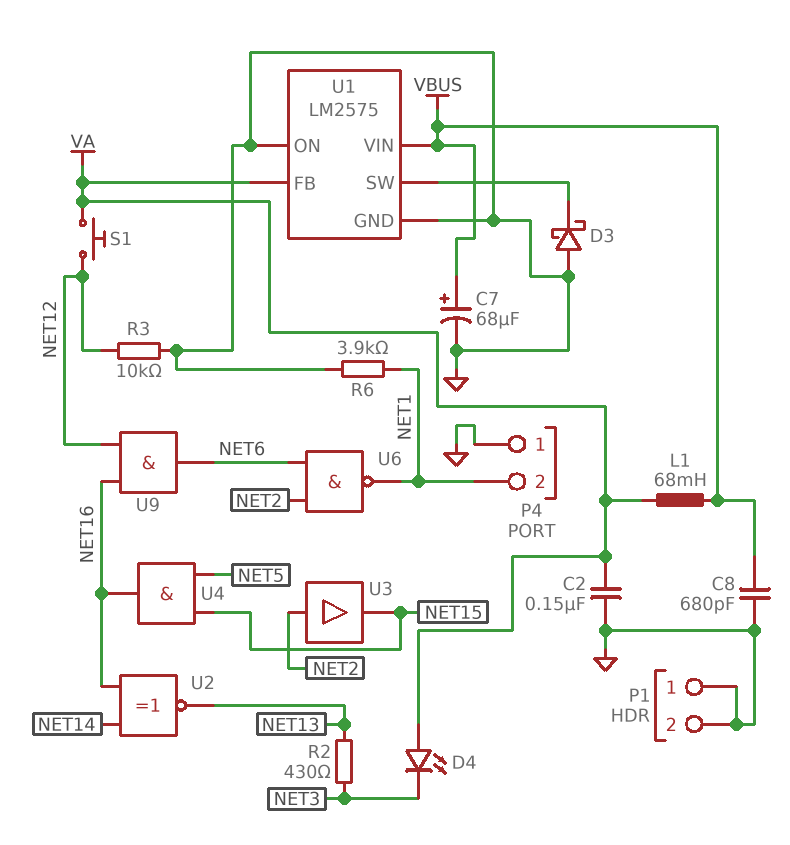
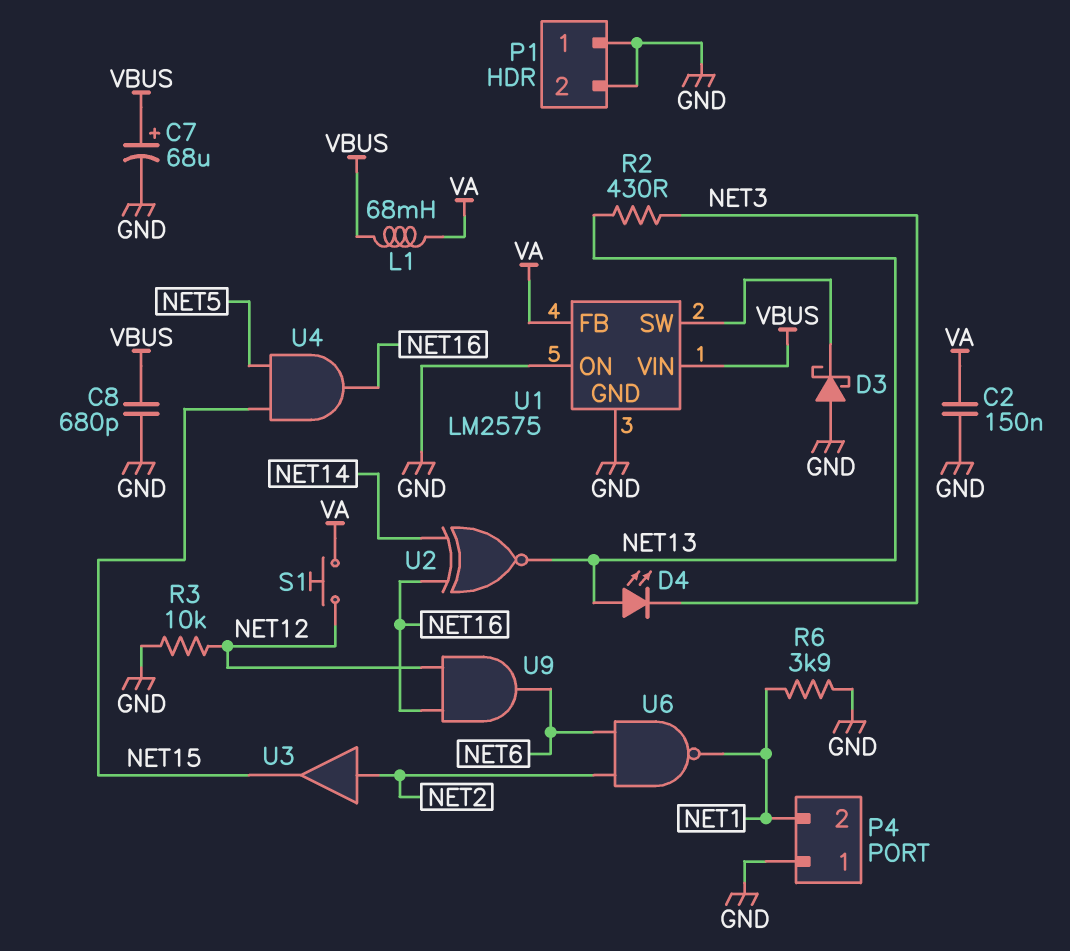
D4: LED (A VA, K NET3) -> LED (A NET13, K NET3)

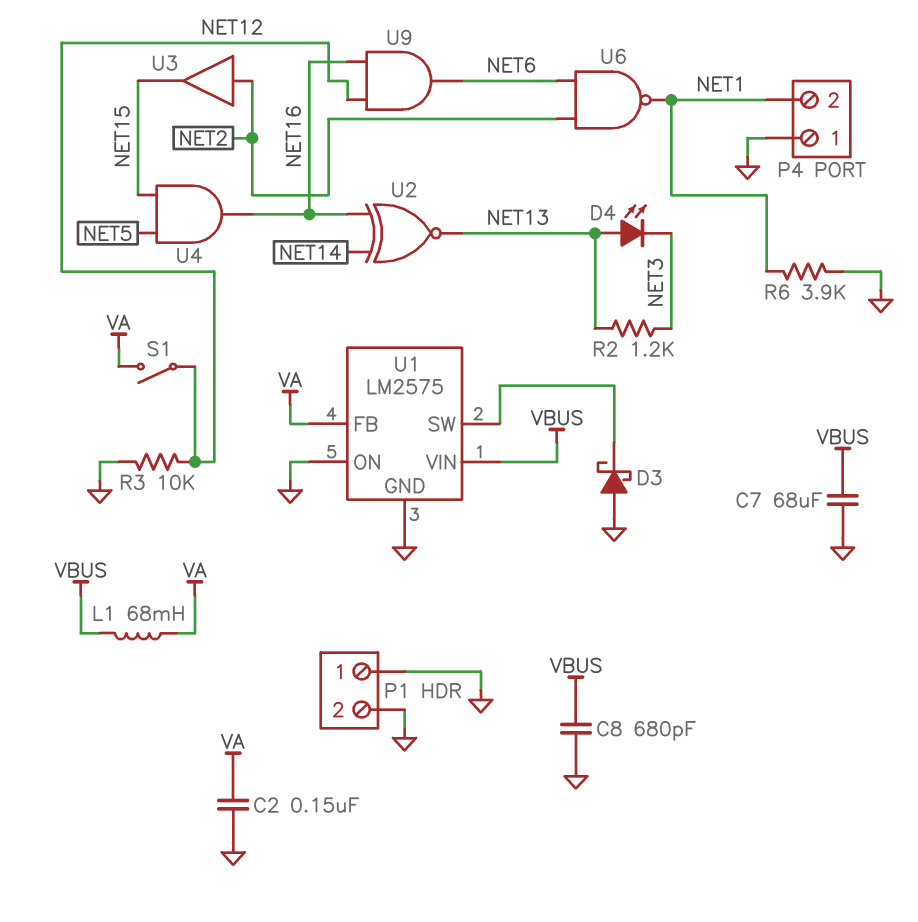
C7: 68uF (plus VBUS, minus GND) -> 68uF (GND, VBUS)
R2: 430 (NET3, NET13) -> 1.2k (NET3, NET13)
S1: button (NET12, VA) -> switch (NET12, VA)

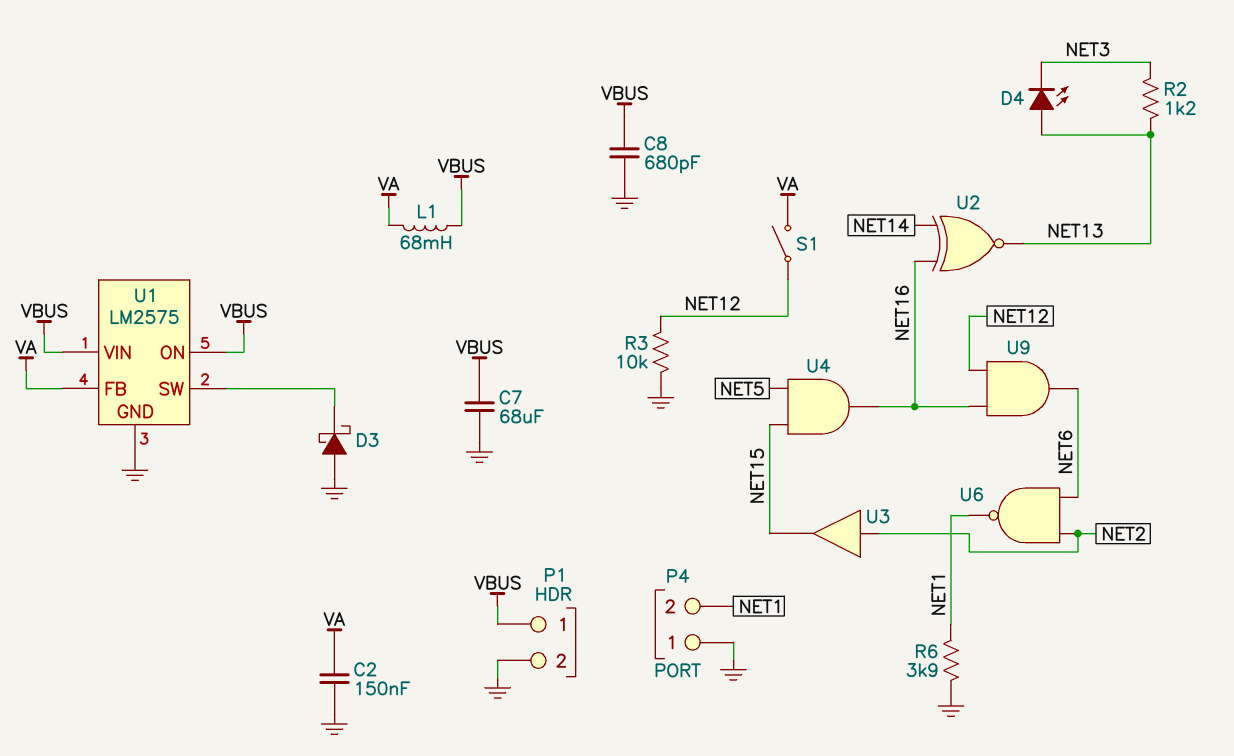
P1 pin 1: GND -> VBUS
U1 pin ON: GND -> VBUS

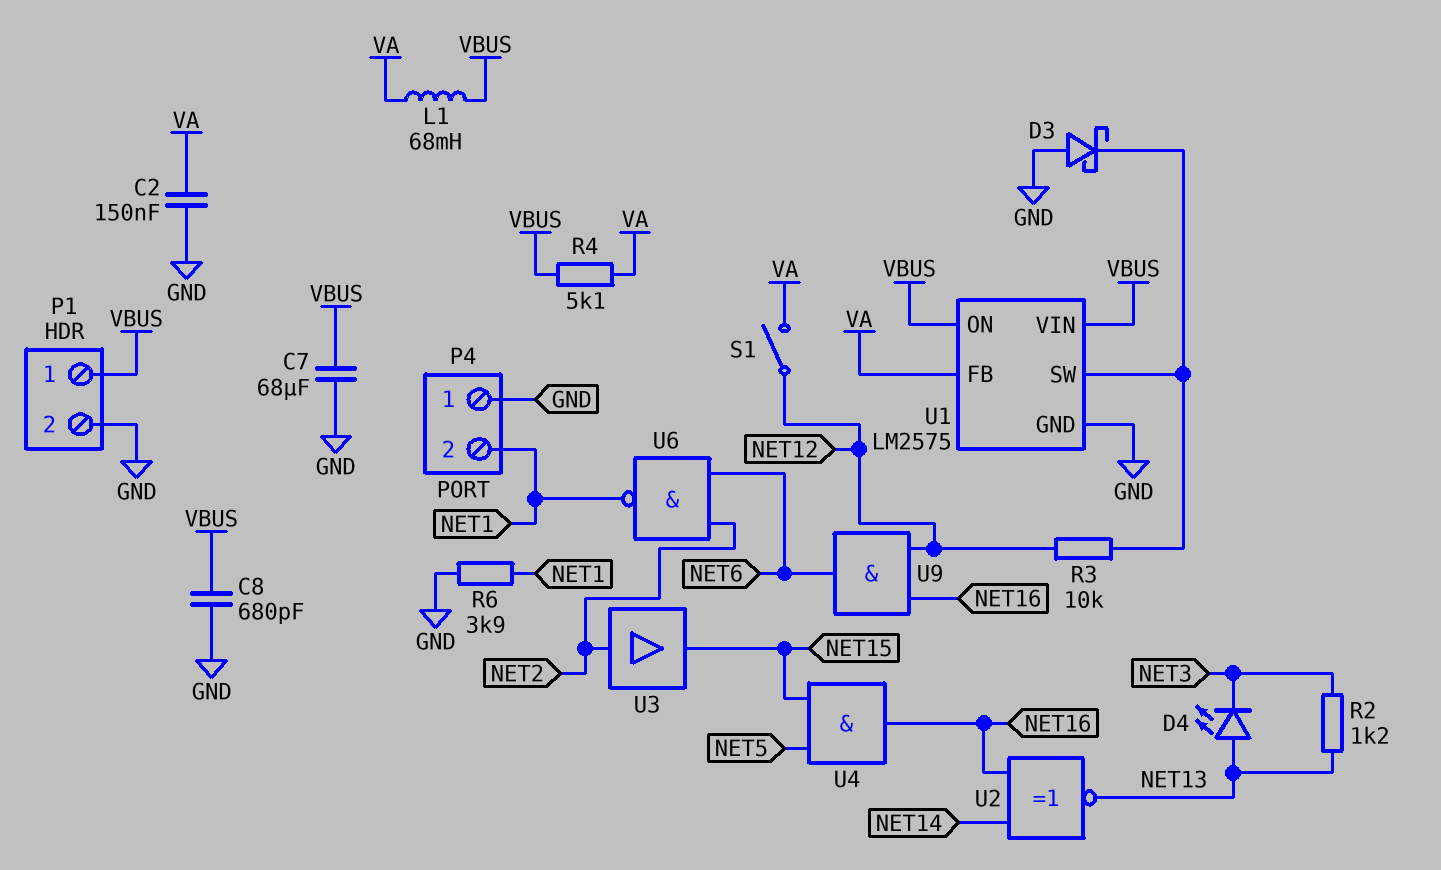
R3: 10k (GND, NET12) -> 10k (NET12, U1/SW)
R4: none -> 5.1k (VA, VBUS)

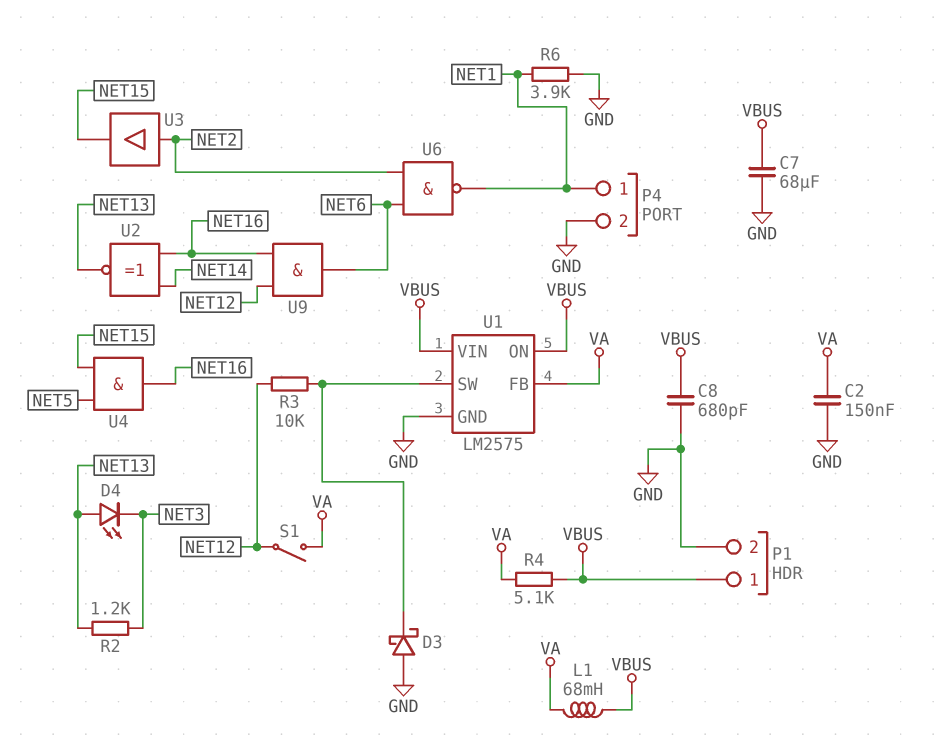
P4 pin 1: GND -> NET1
P4 pin 2: NET1 -> GND

